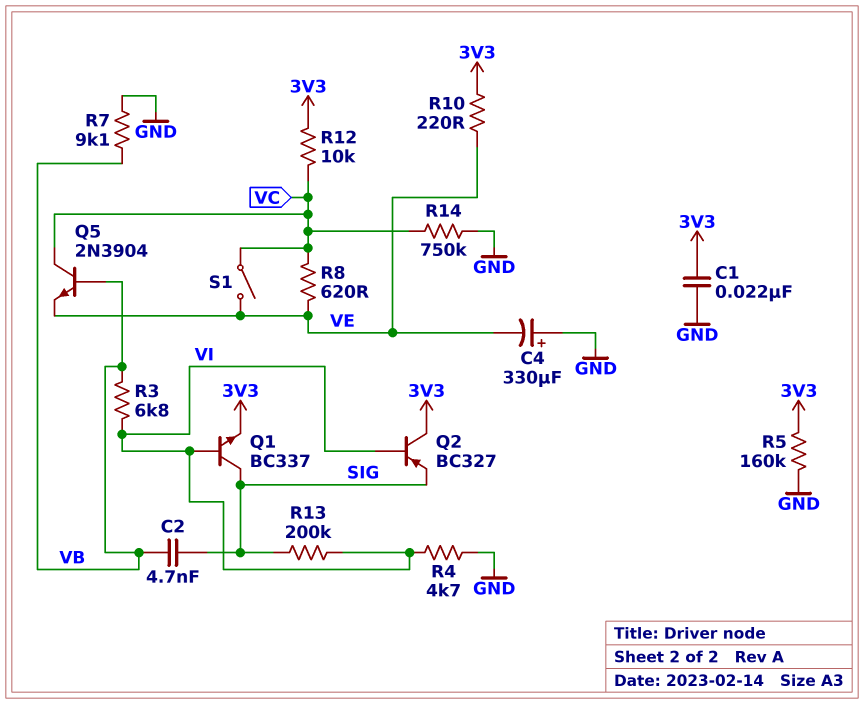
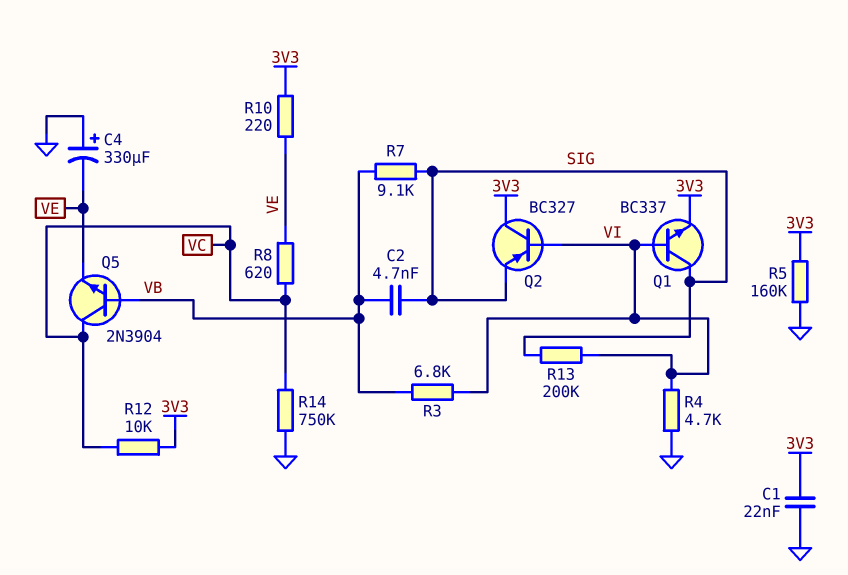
R7: 9.1k (GND, VB) -> 9.1k (SIG, VB)
S1: switch (VC, VE) -> none

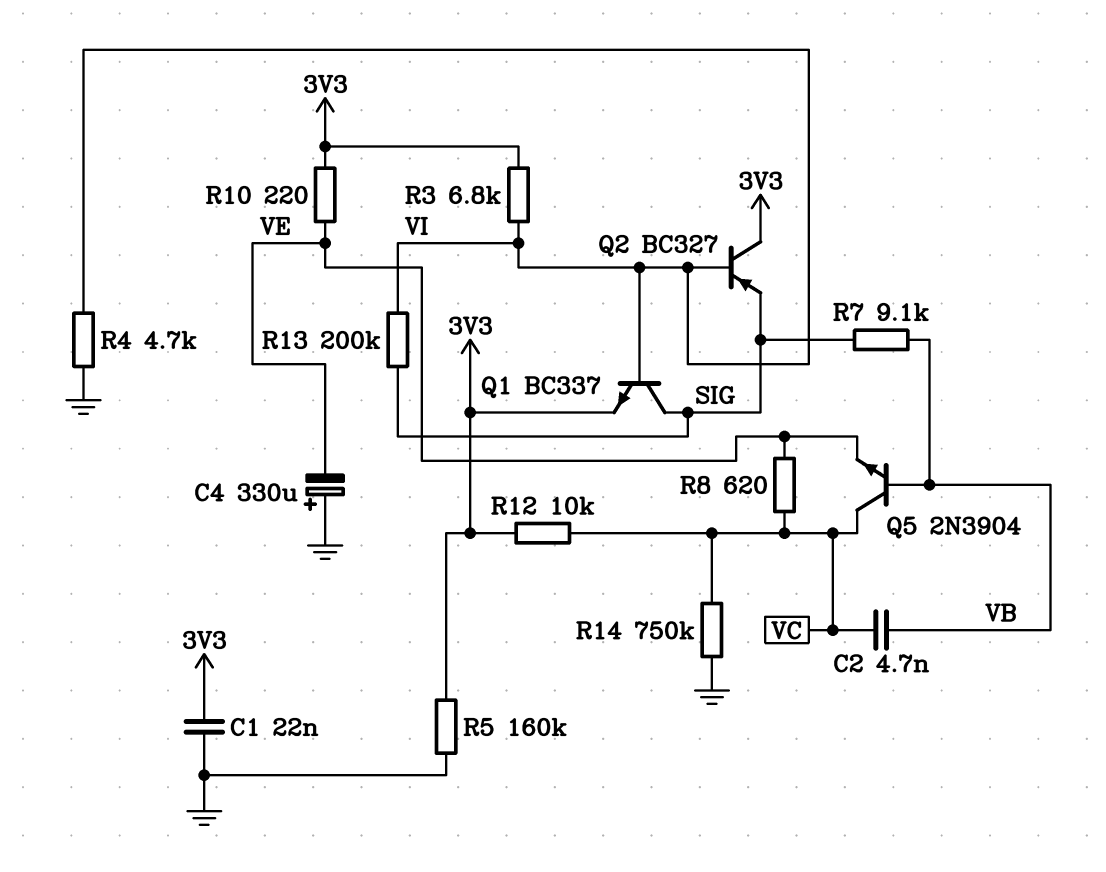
C2: 4.7nF (SIG, VB) -> 4.7nF (VB, VC)
R3: 6.8k (VB, VI) -> 6.8k (3V3, VI)

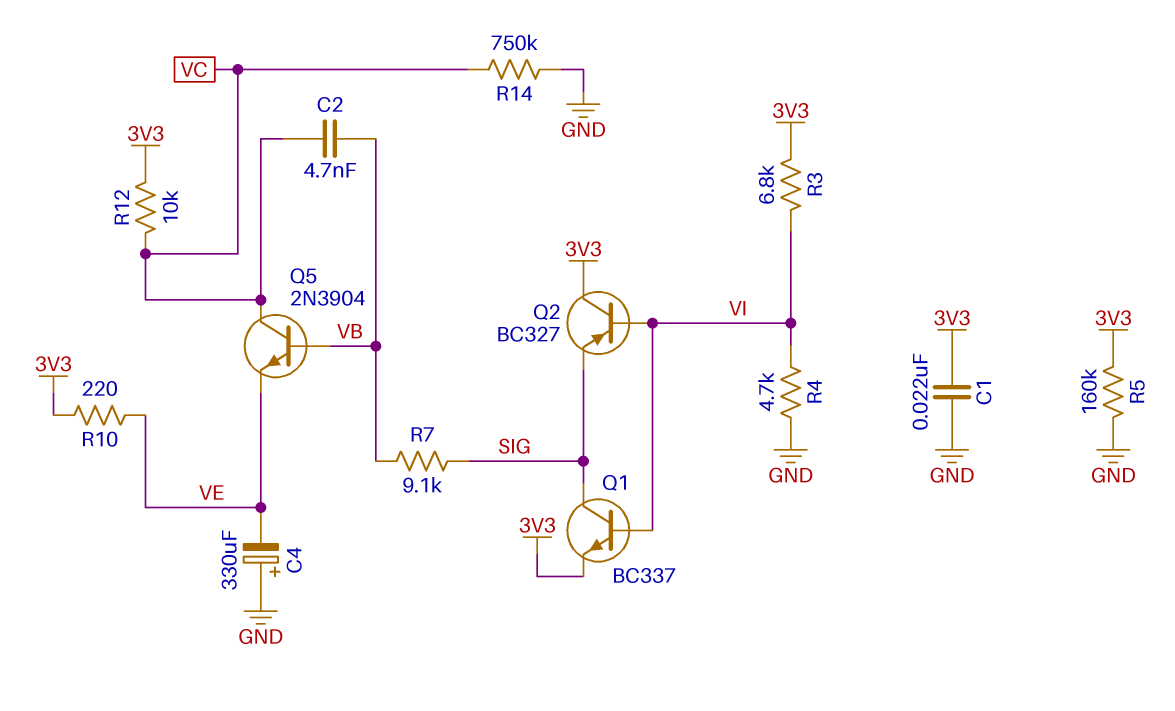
R8: 620 (VC, VE) -> none
R13: 200k (SIG, VI) -> none

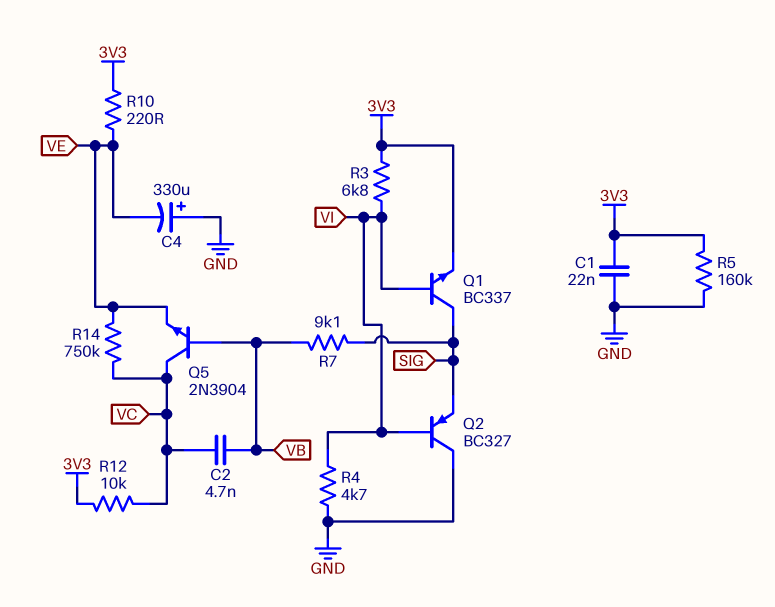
Q2: PNP BC327 (B VI, C 3V3, E SIG) -> PNP BC327 (B VI, C GND, E SIG)
R14: 750k (GND, VC) -> 750k (VC, VE)

